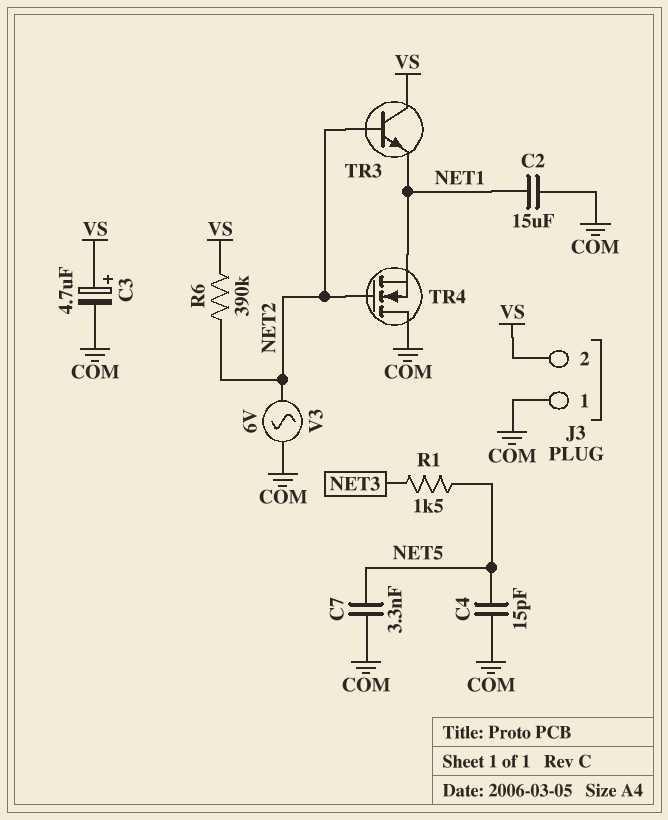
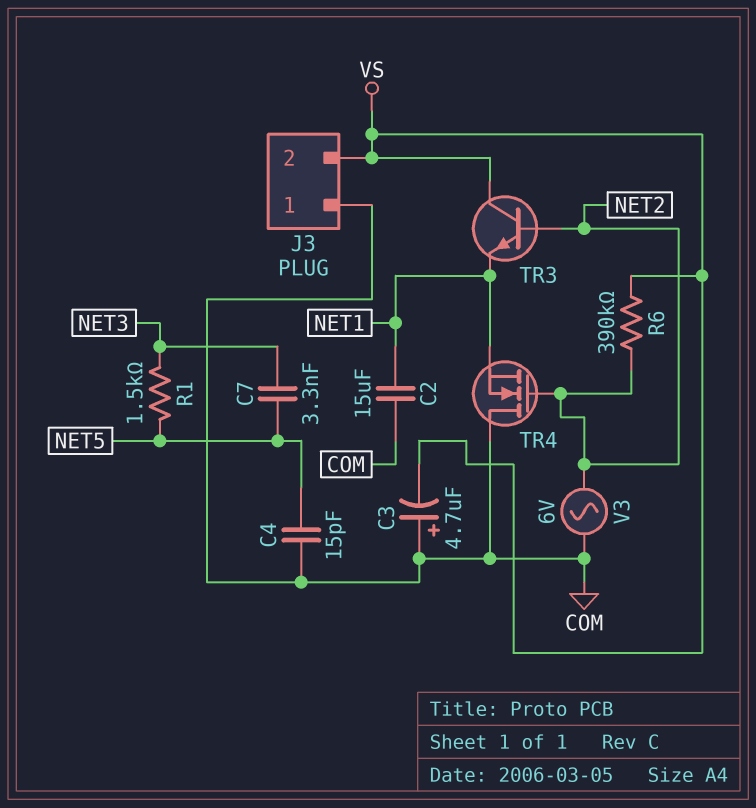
C3: 4.7uF (plus VS, minus COM) -> 4.7uF (plus COM, minus VS)
C7: 3.3nF (COM, NET5) -> 3.3nF (NET3, NET5)

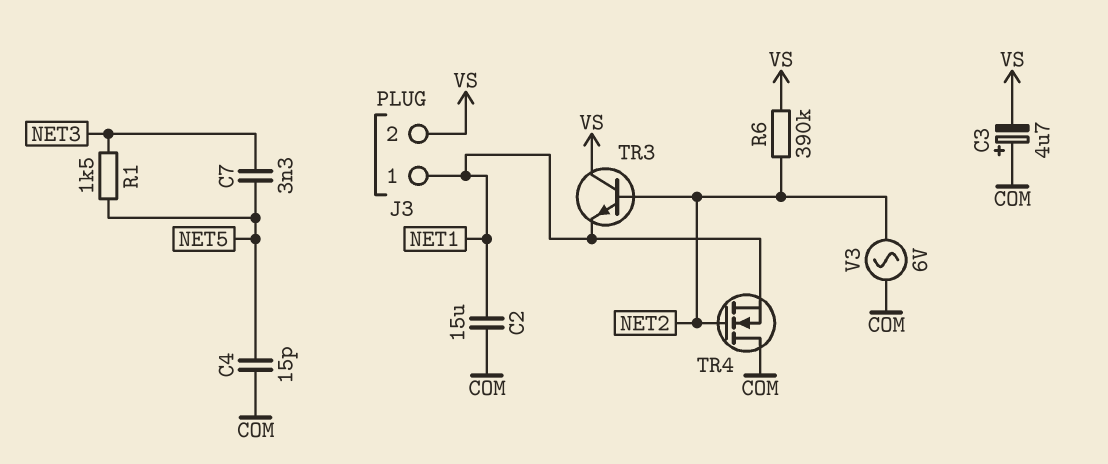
J3 pin 1: COM -> NET1

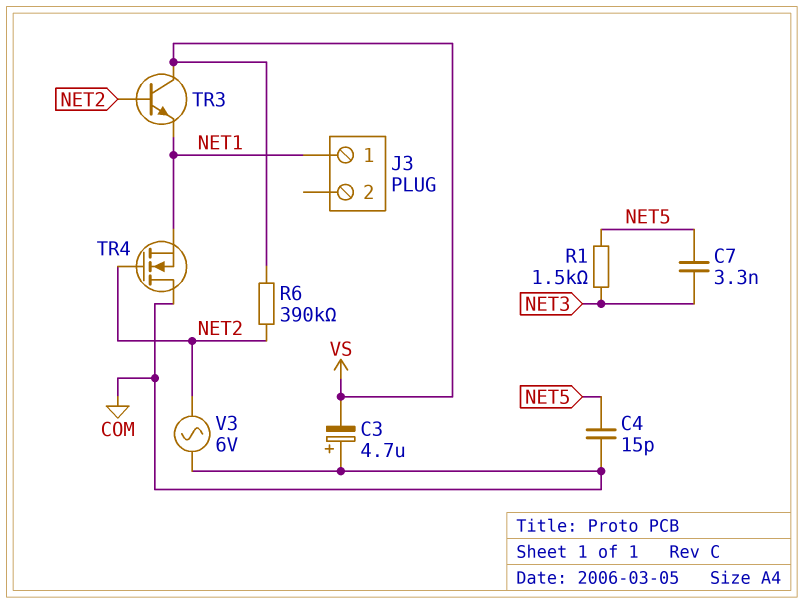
C2: 15uF (COM, NET1) -> none
J3 pin 2: VS -> none

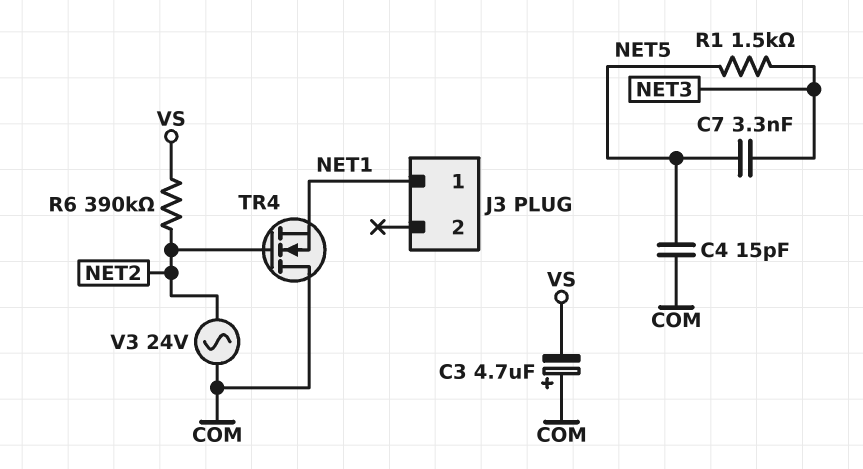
TR3: NPN (B NET2, C VS, E NET1) -> none
V3: AC 6V (COM, NET2) -> AC 24V (COM, NET2)

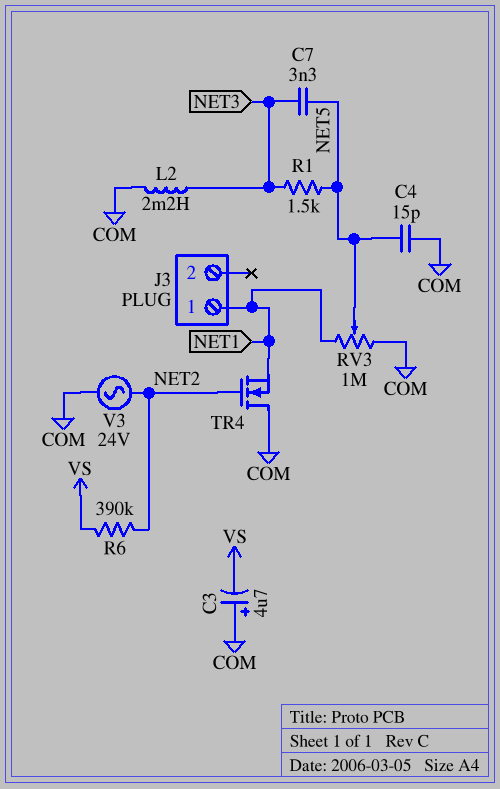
L2: none -> 2.2mH (COM, NET3)
RV3: none -> 1M (COM, NET1, wiper NET5)

